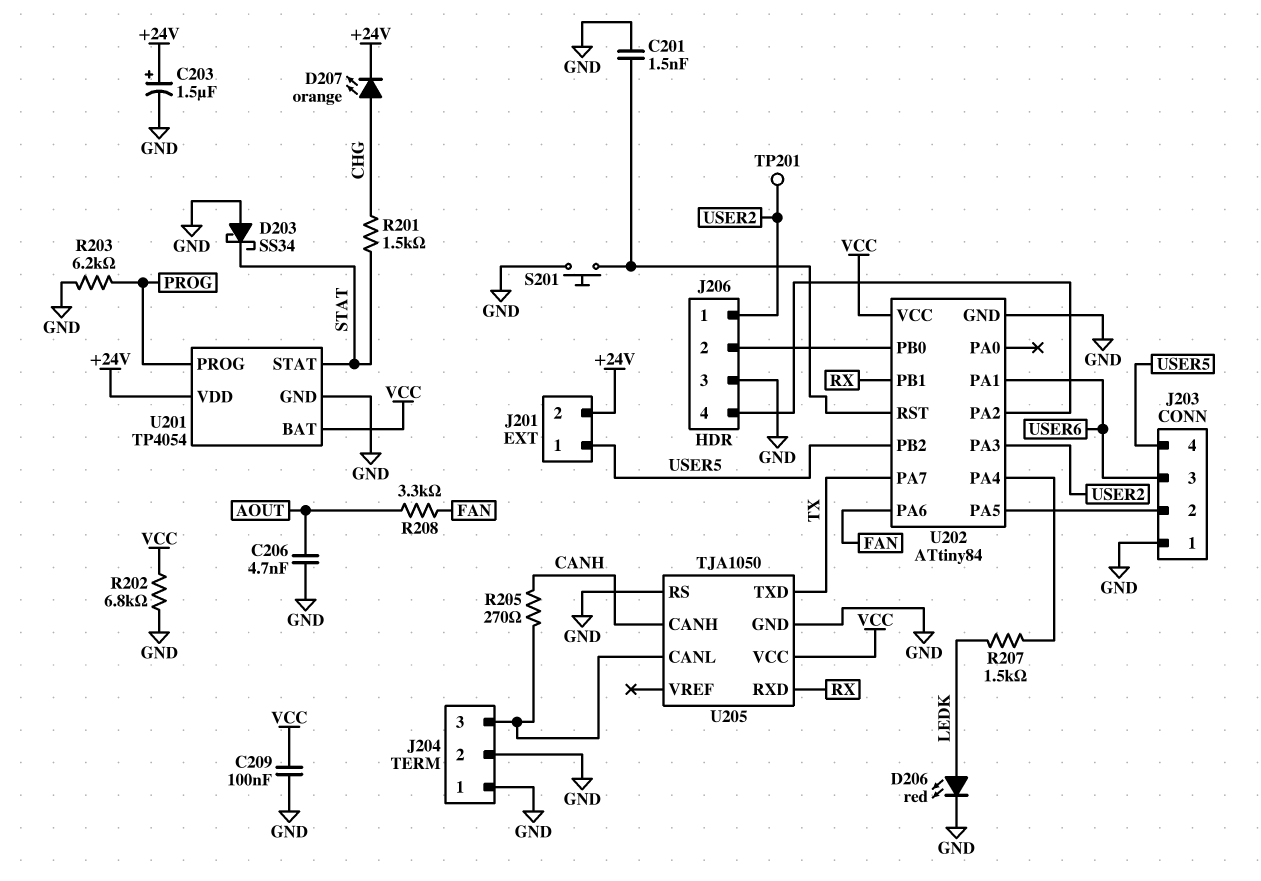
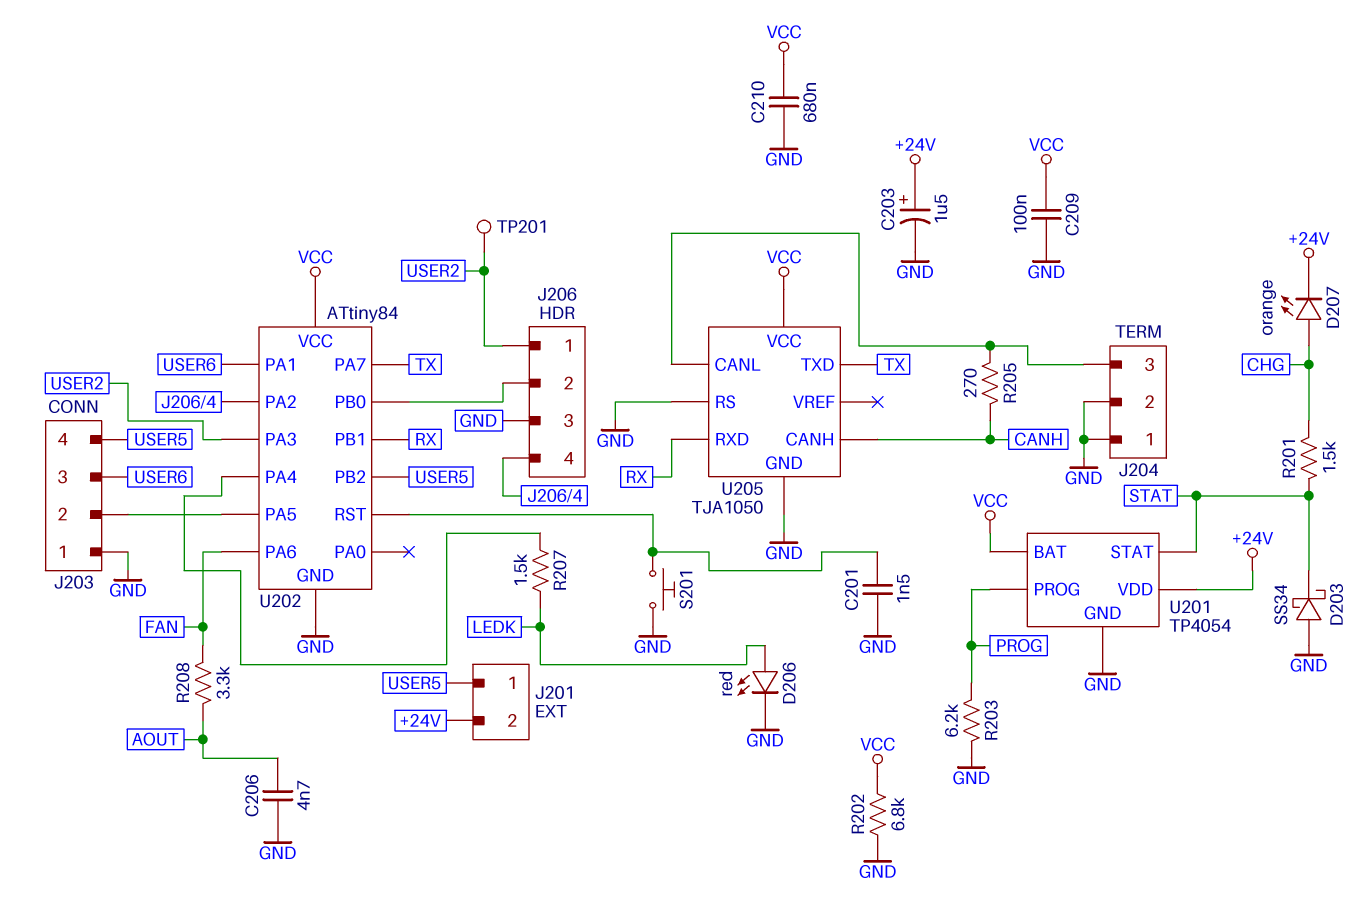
C210: none -> 680nF (GND, VCC)

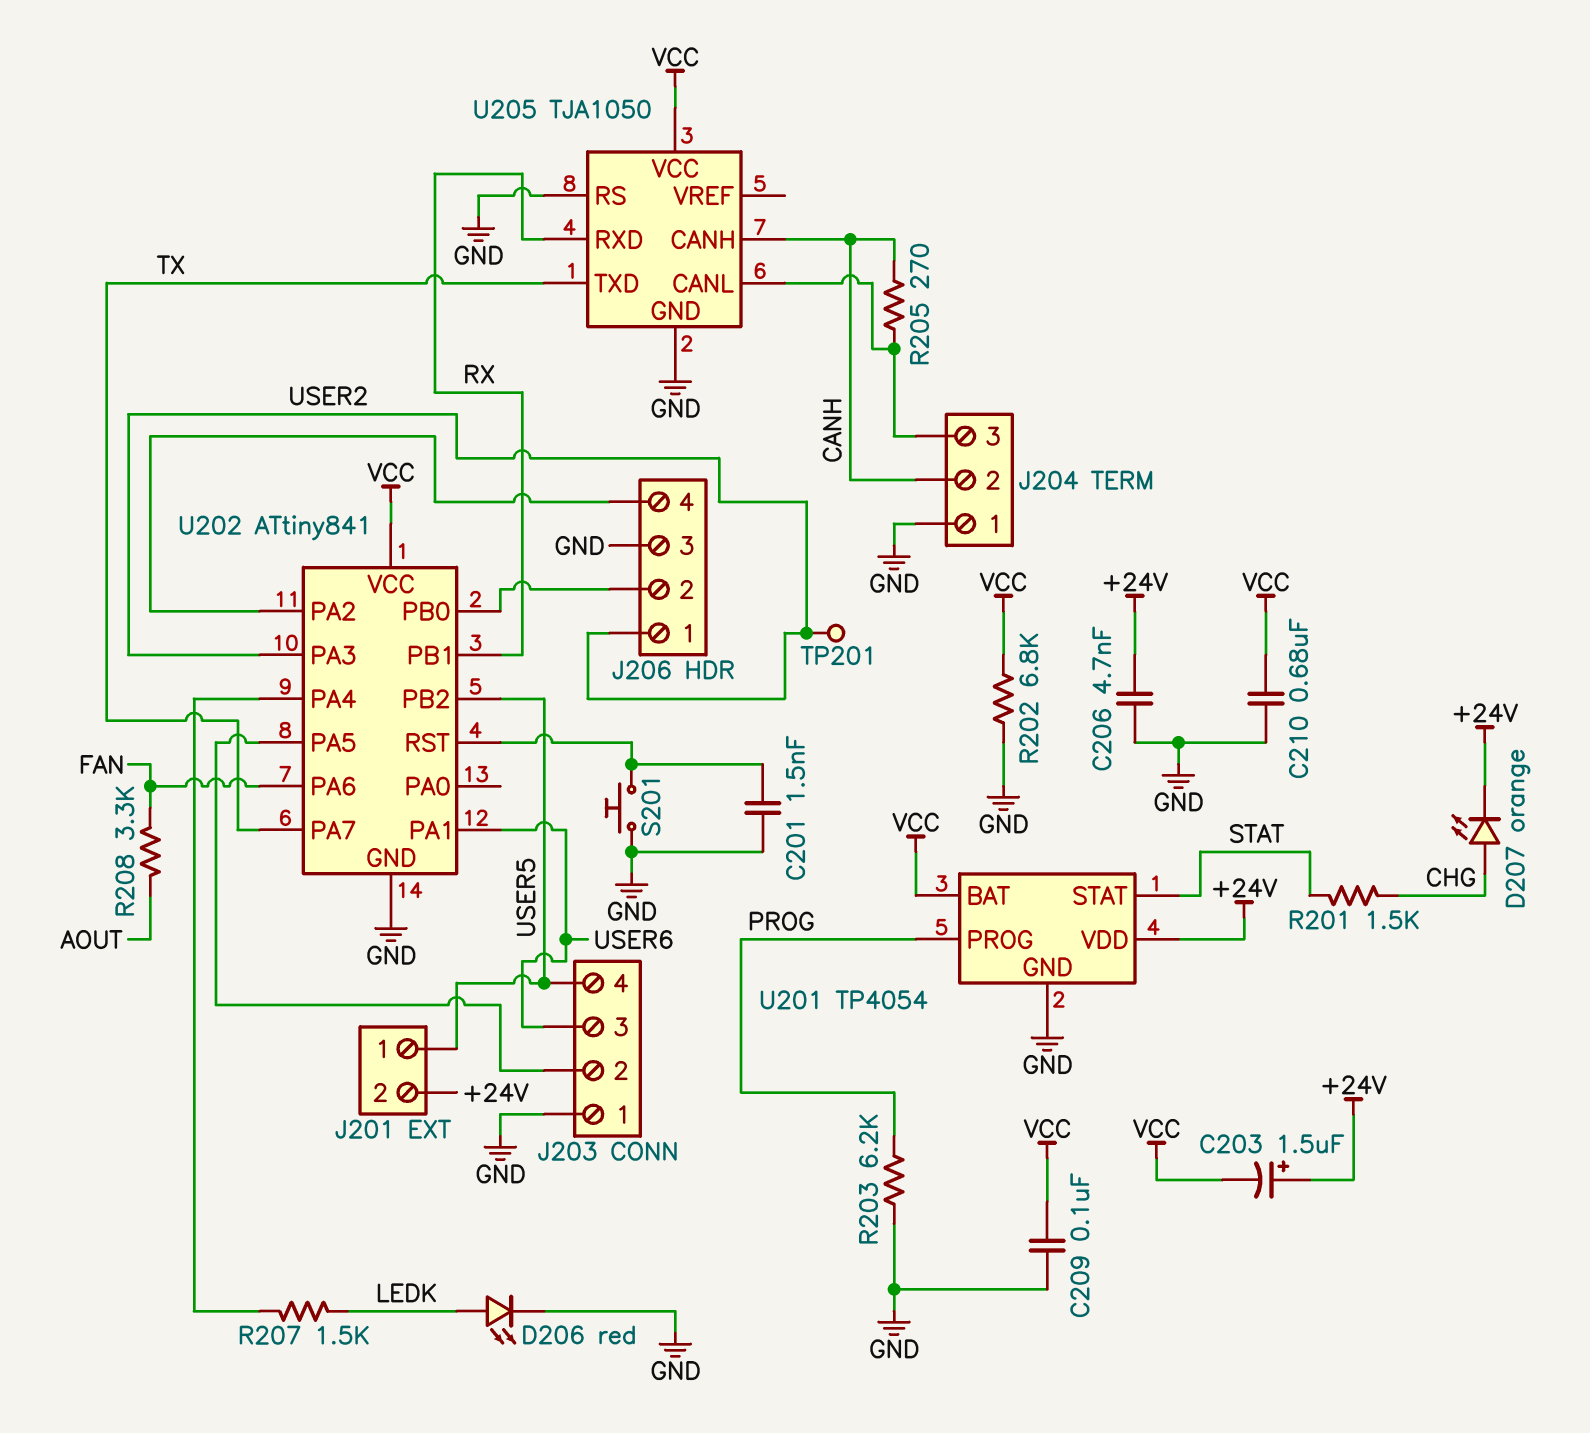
C203: 1.5uF (plus +24V, minus GND) -> 1.5uF (plus +24V, minus VCC)
C206: 4.7nF (AOUT, GND) -> 4.7nF (+24V, GND)
D203: schottky SS34 (A GND, K STAT) -> none
J204 pin 2: GND -> CANH
U202: ATtiny84 -> ATtiny841

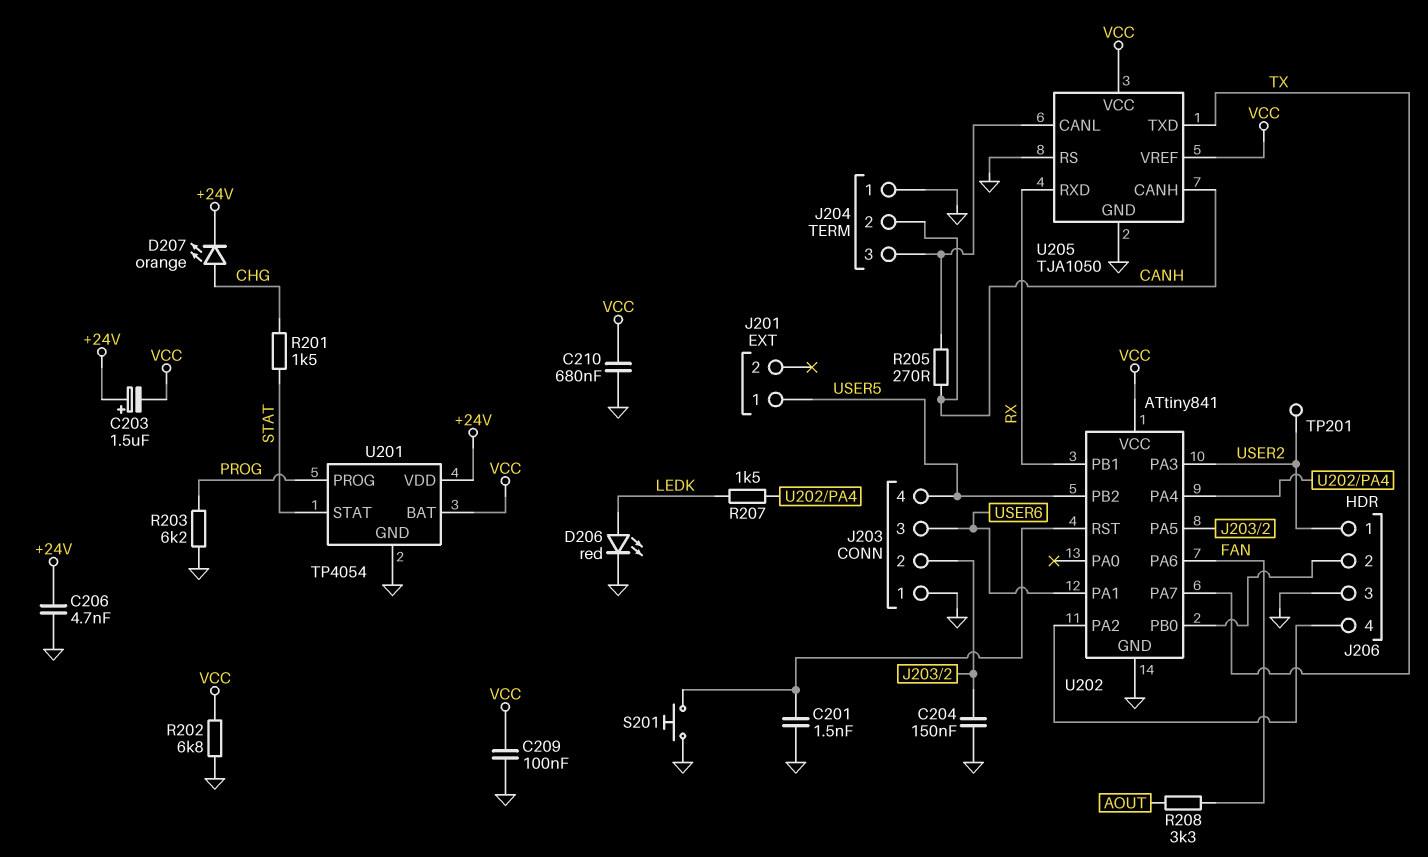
C204: none -> 150nF (GND, J203/2)
J201 pin 2: +24V -> none
U205 pin VREF: none -> VCC

